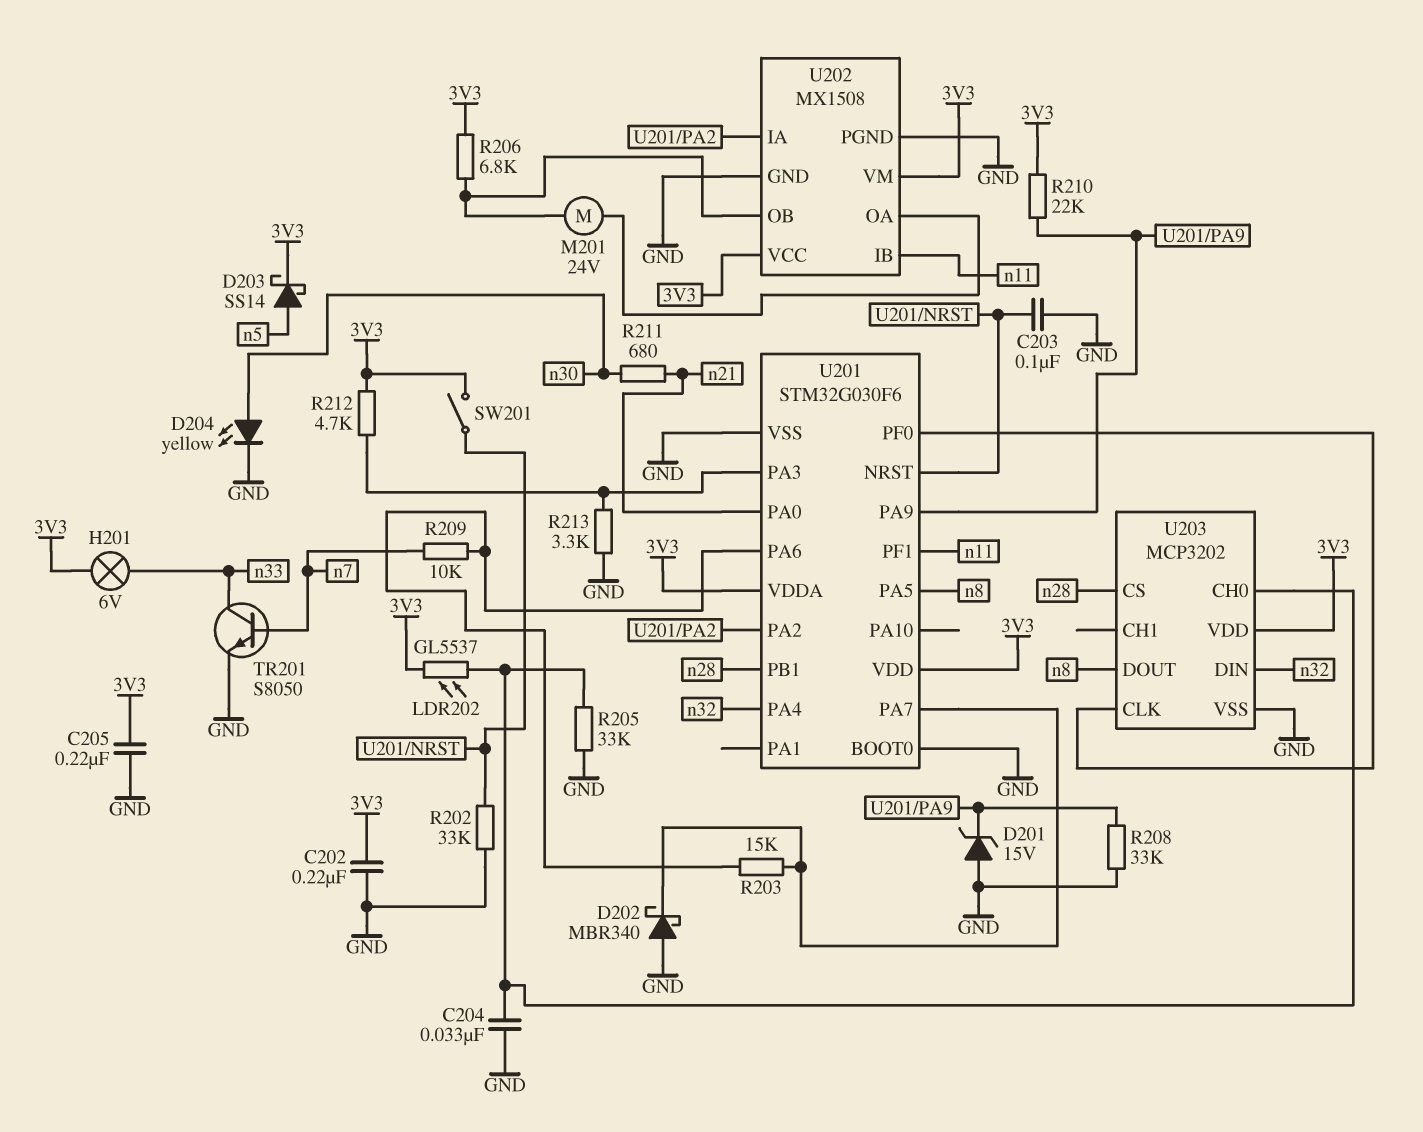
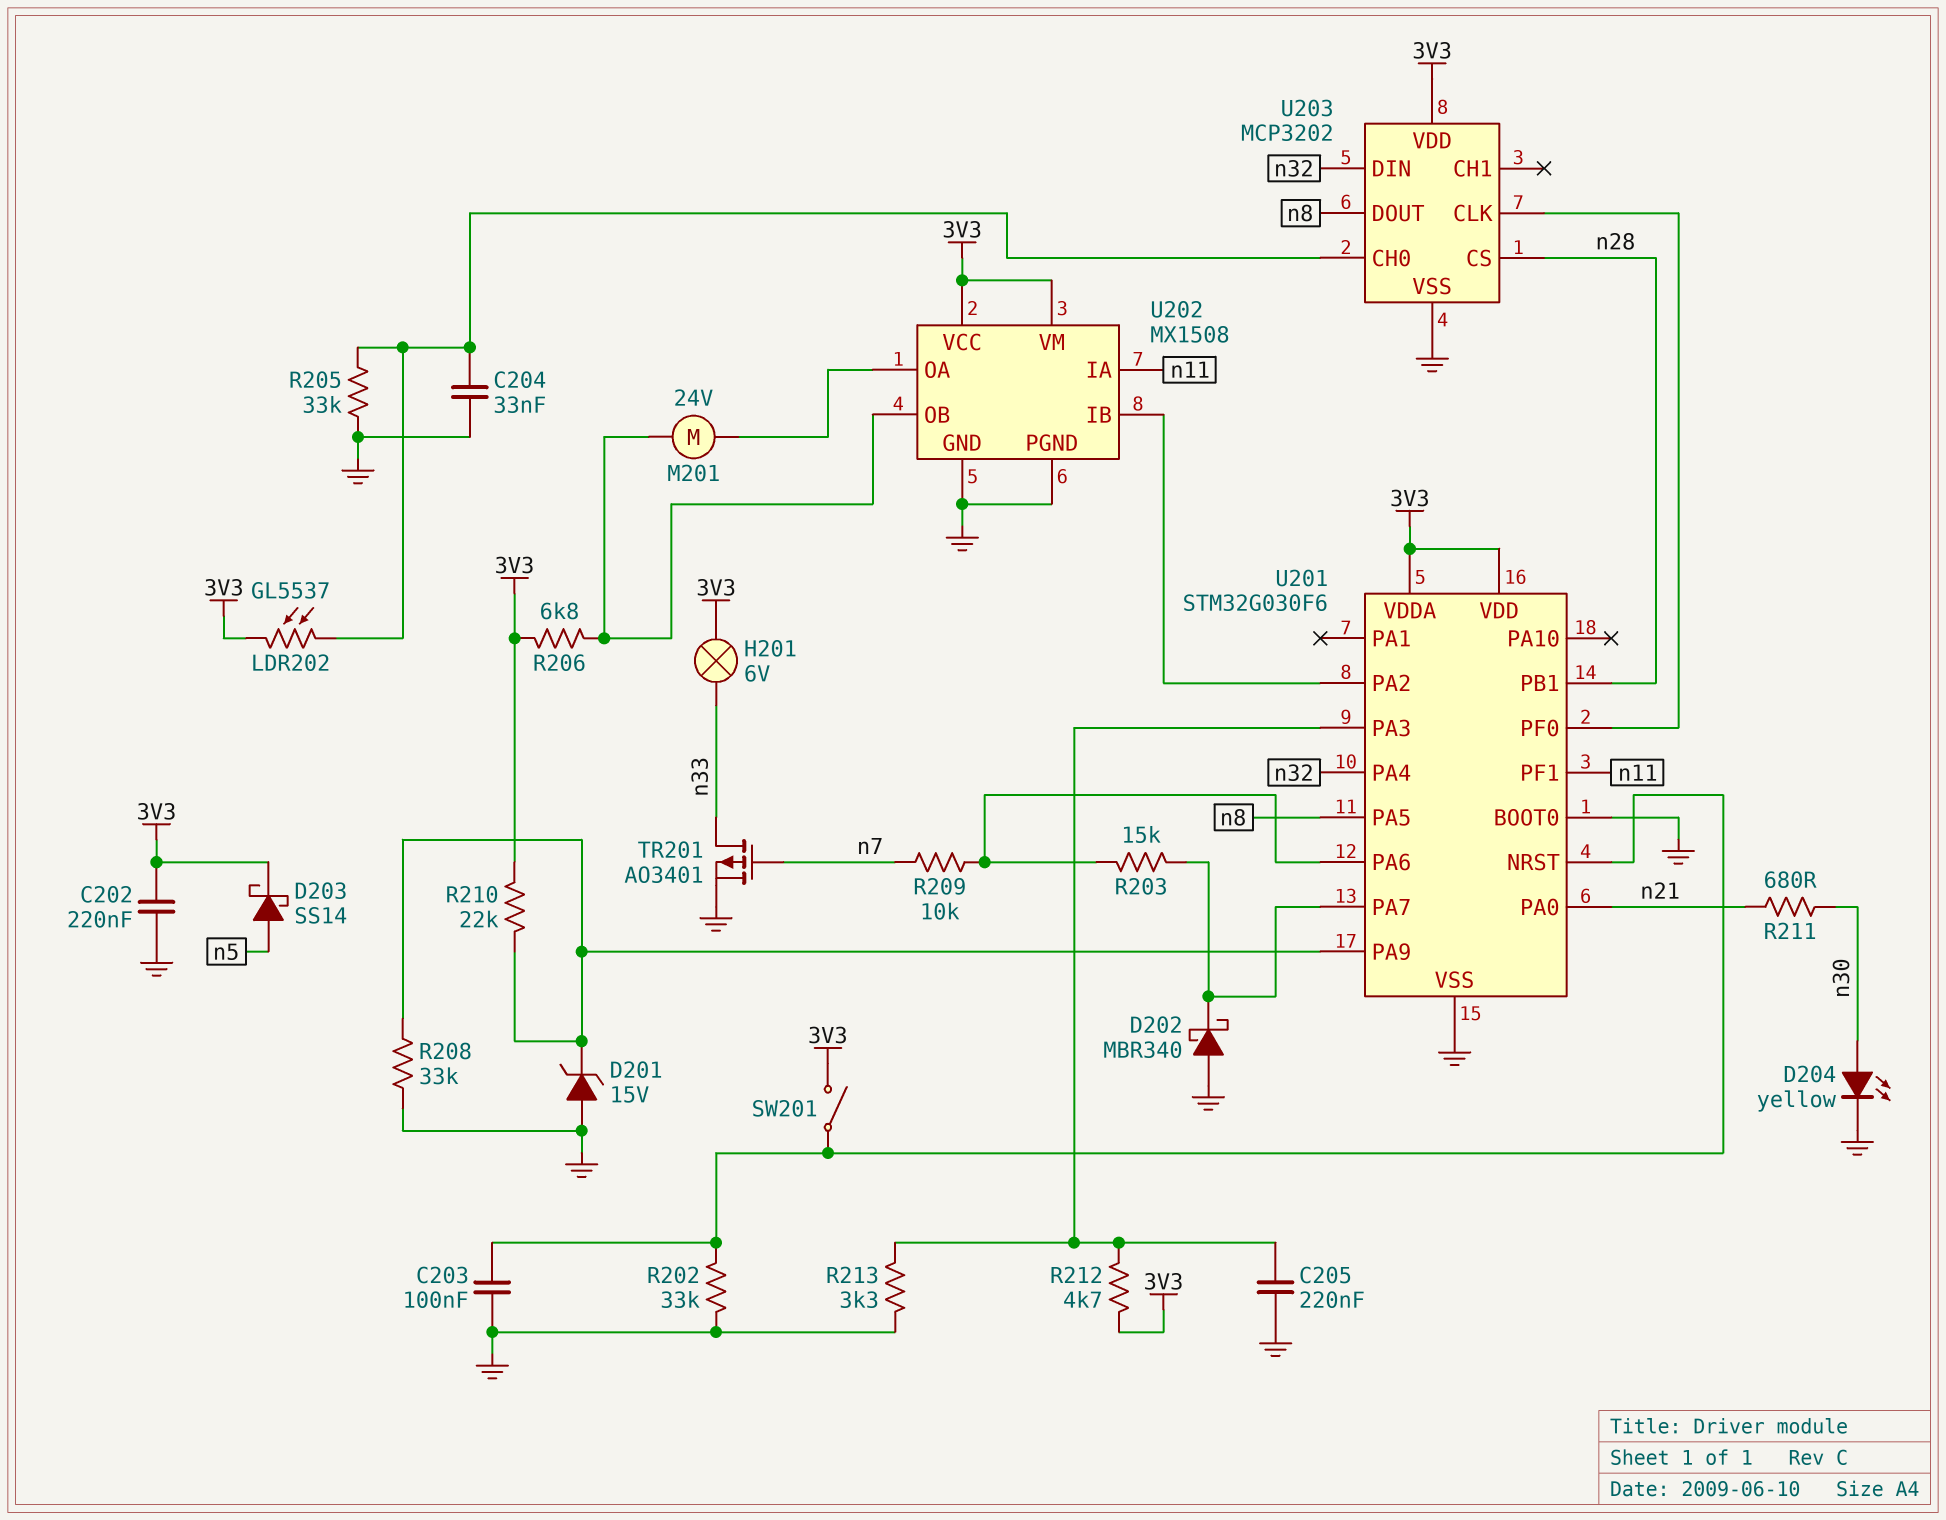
C205: 220nF (3V3, GND) -> 220nF (GND, U201/PA3)
TR201: NPN S8050 (B n7, C n33, E GND) -> PMOS AO3401 (G n7, D n33, S GND)
U202 pin IA: U201/PA2 -> n11
U202 pin IB: n11 -> U201/PA2

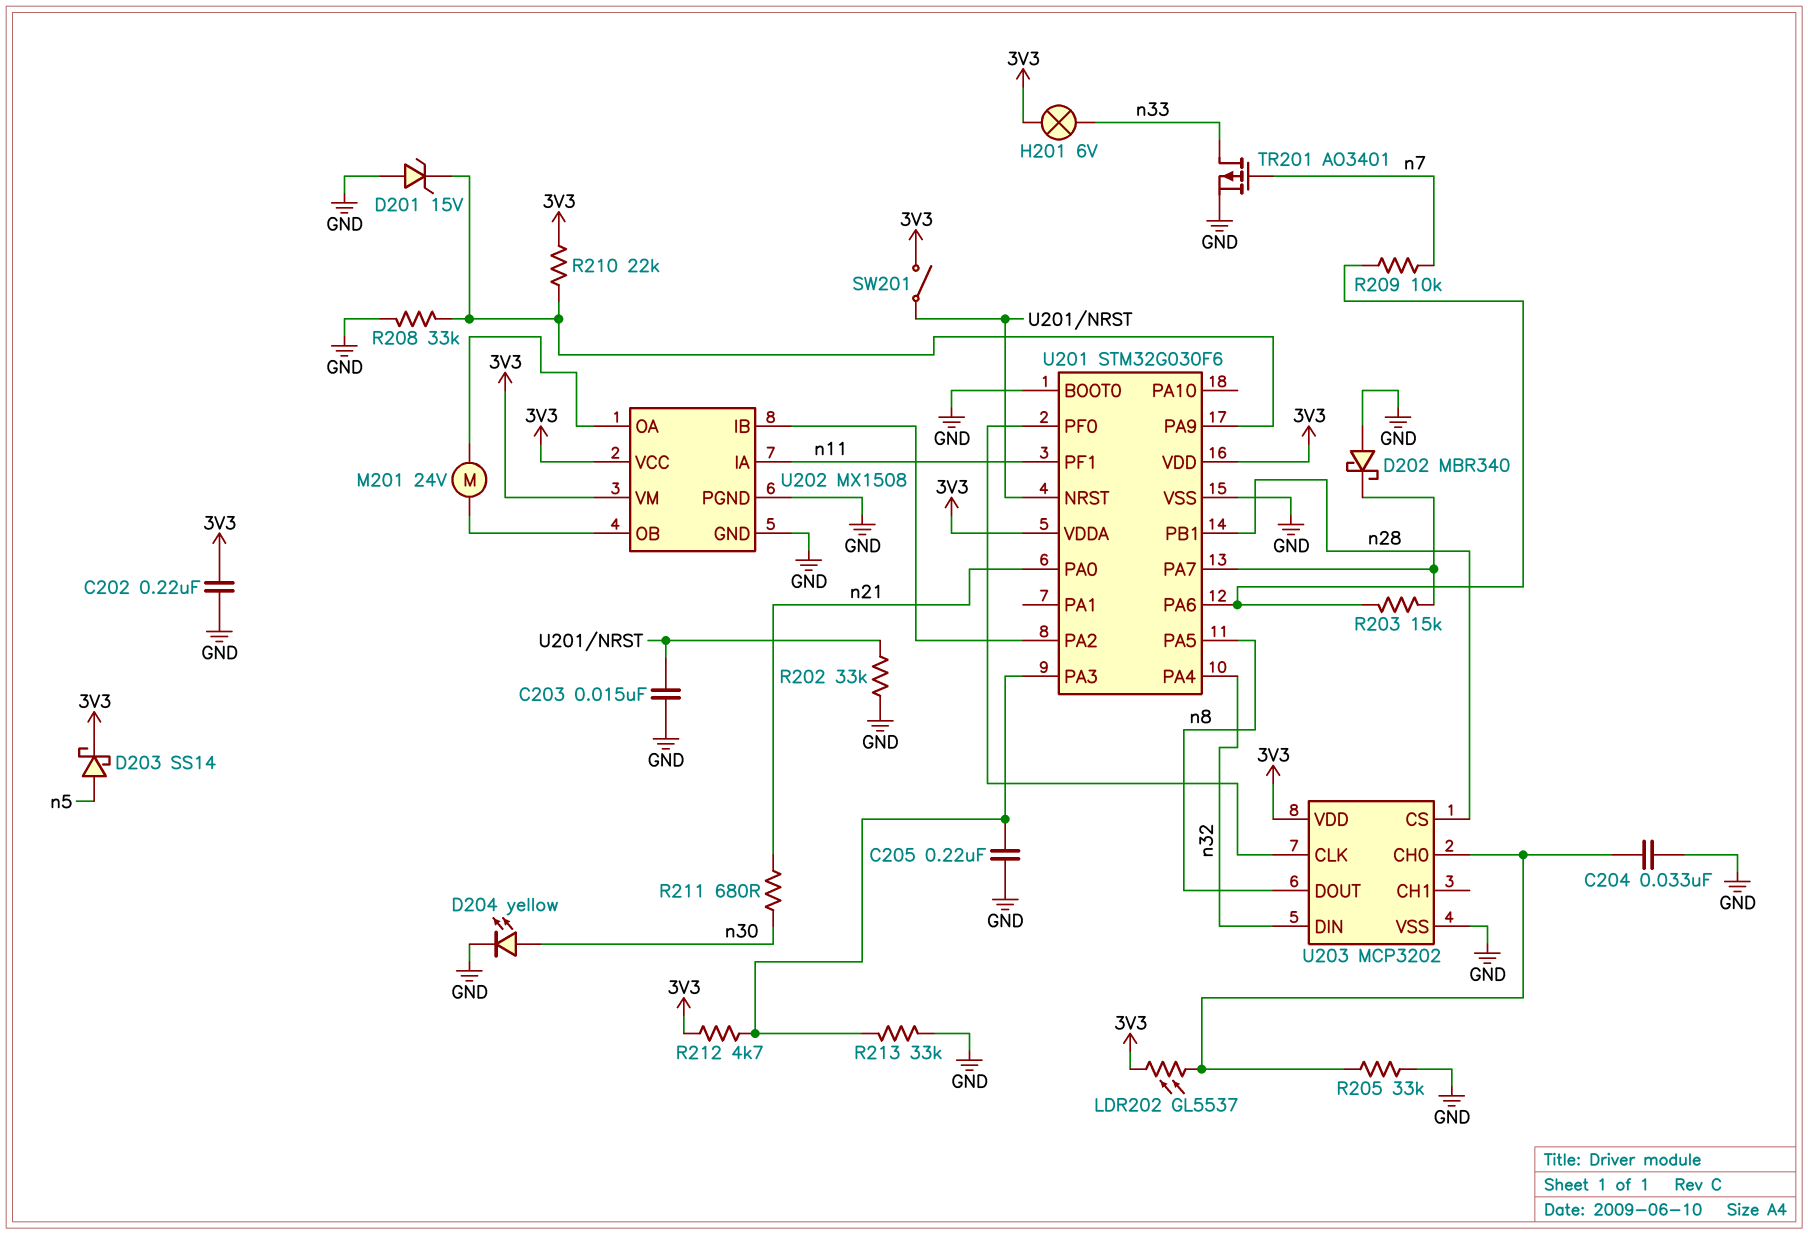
C203: 100nF (GND, U201/NRST) -> 15nF (GND, U201/NRST)
R206: 6.8k (3V3, U202/OB) -> none
R213: 3.3k (GND, U201/PA3) -> 33k (GND, U201/PA3)

